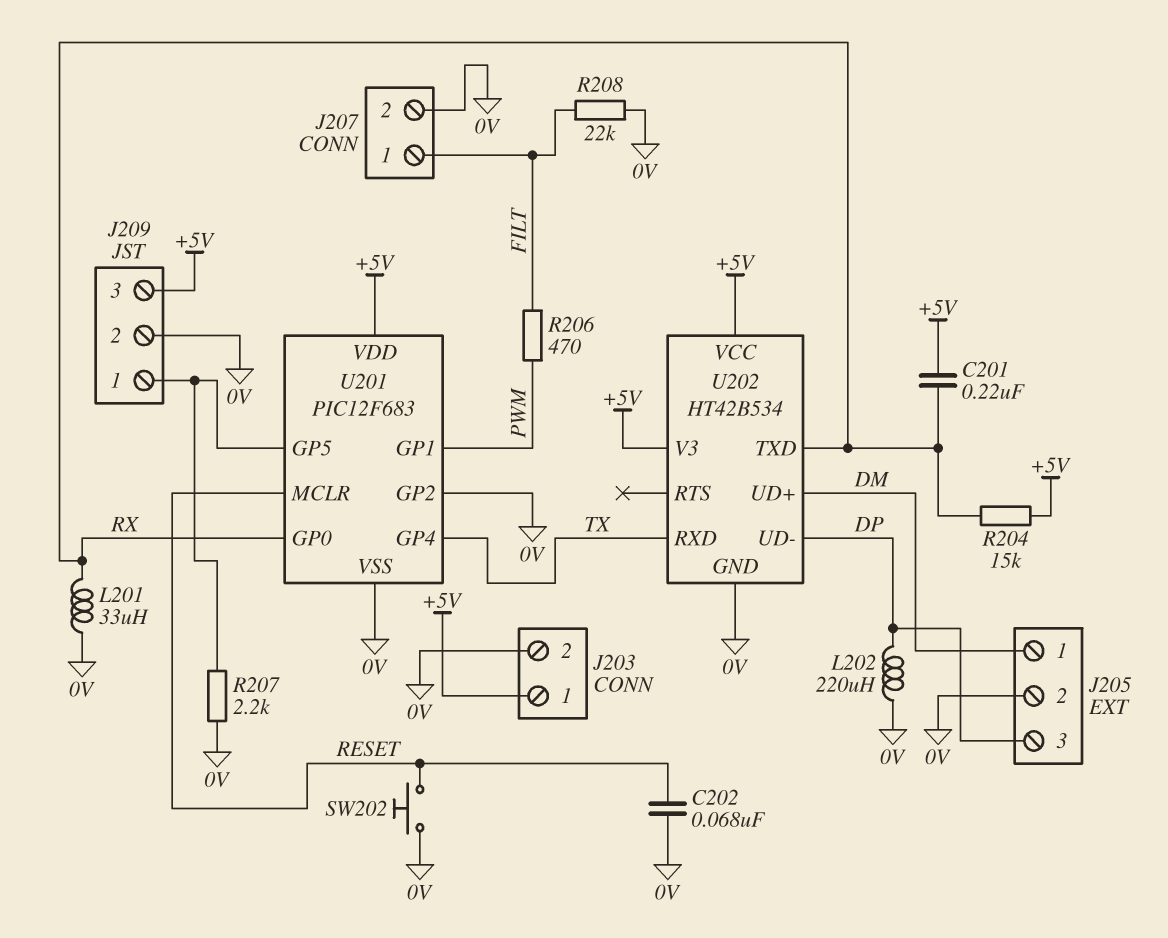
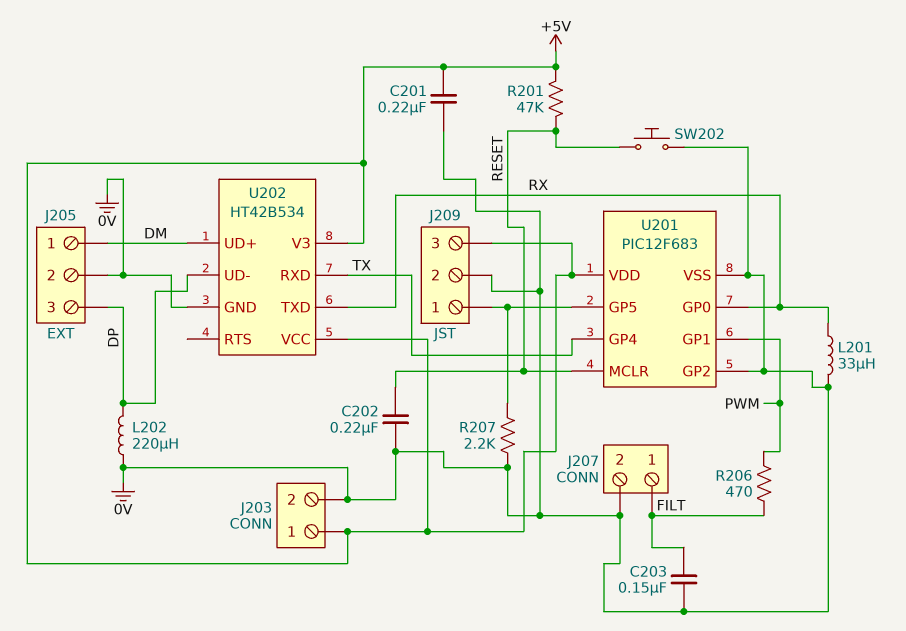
C201: 220nF (+5V, RX) -> 220nF (+5V, 0V)
C202: 68nF (0V, RESET) -> 220nF (0V, RESET)
C203: none -> 150nF (0V, FILT)
R201: none -> 47k (+5V, RESET)
R204: 15k (+5V, RX) -> none
R208: 22k (0V, FILT) -> none

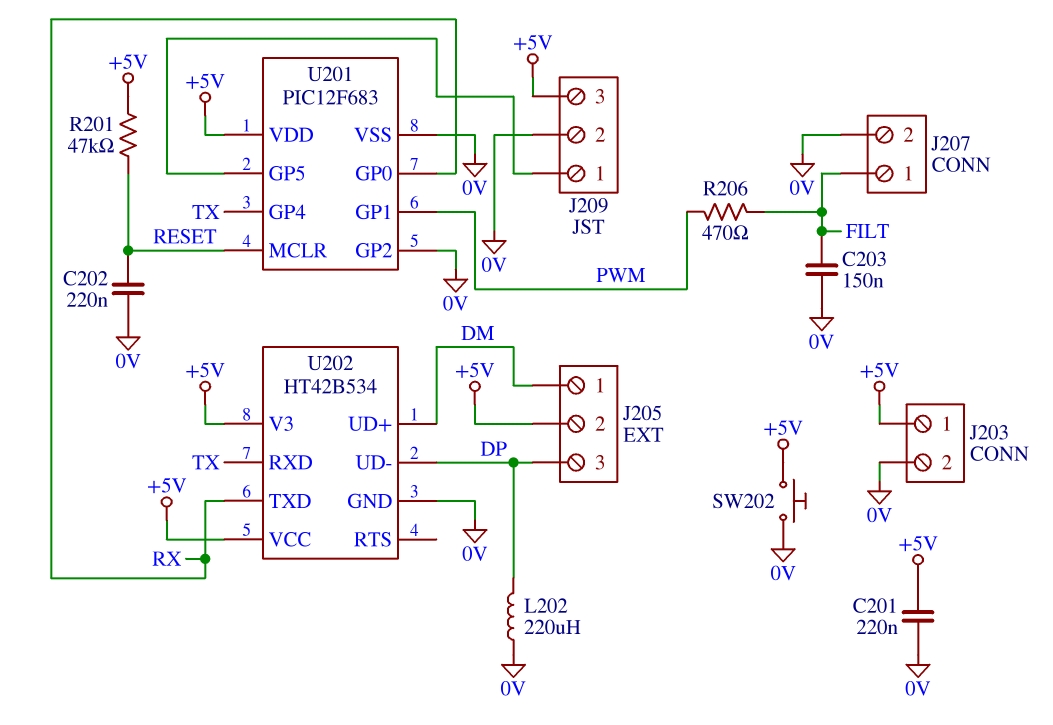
J205 pin 2: 0V -> +5V
L201: 33uH (0V, RX) -> none
R207: 2.2k (0V, J209/1) -> none
SW202: button (0V, RESET) -> button (+5V, 0V)

